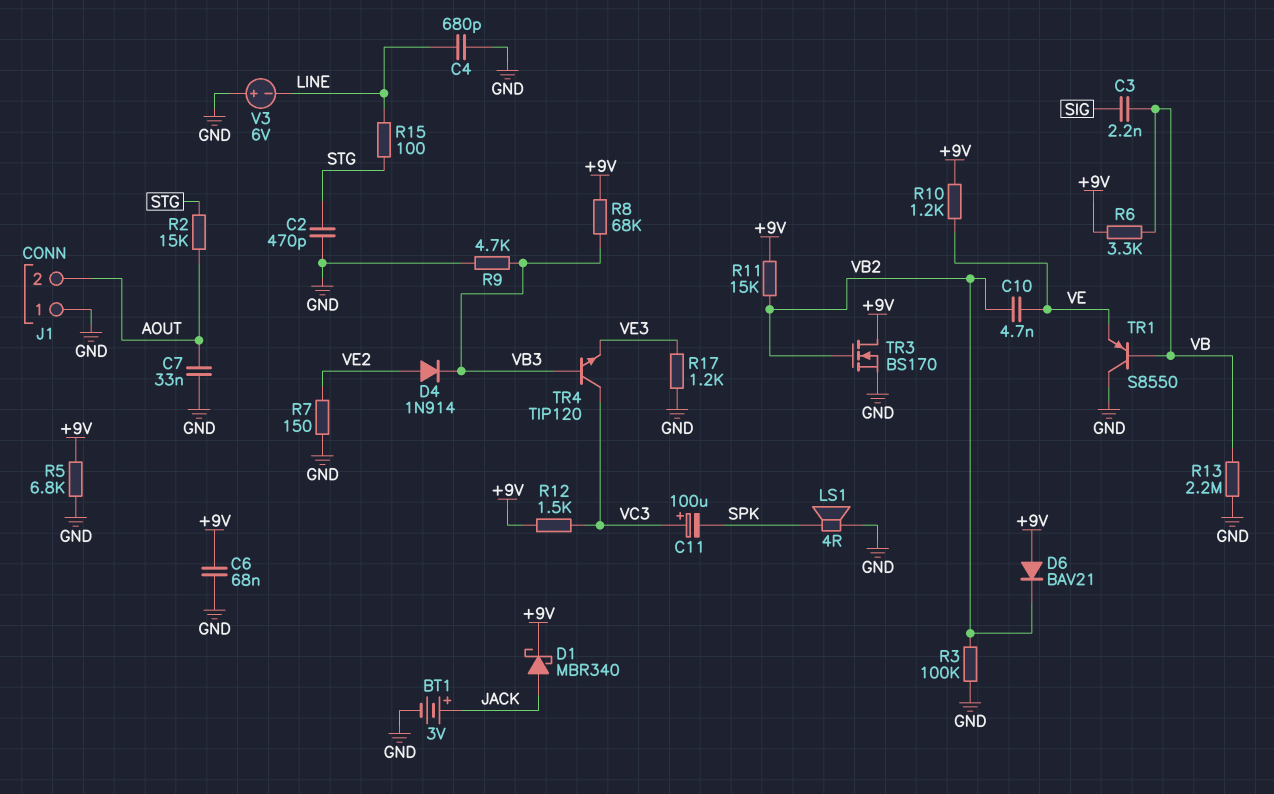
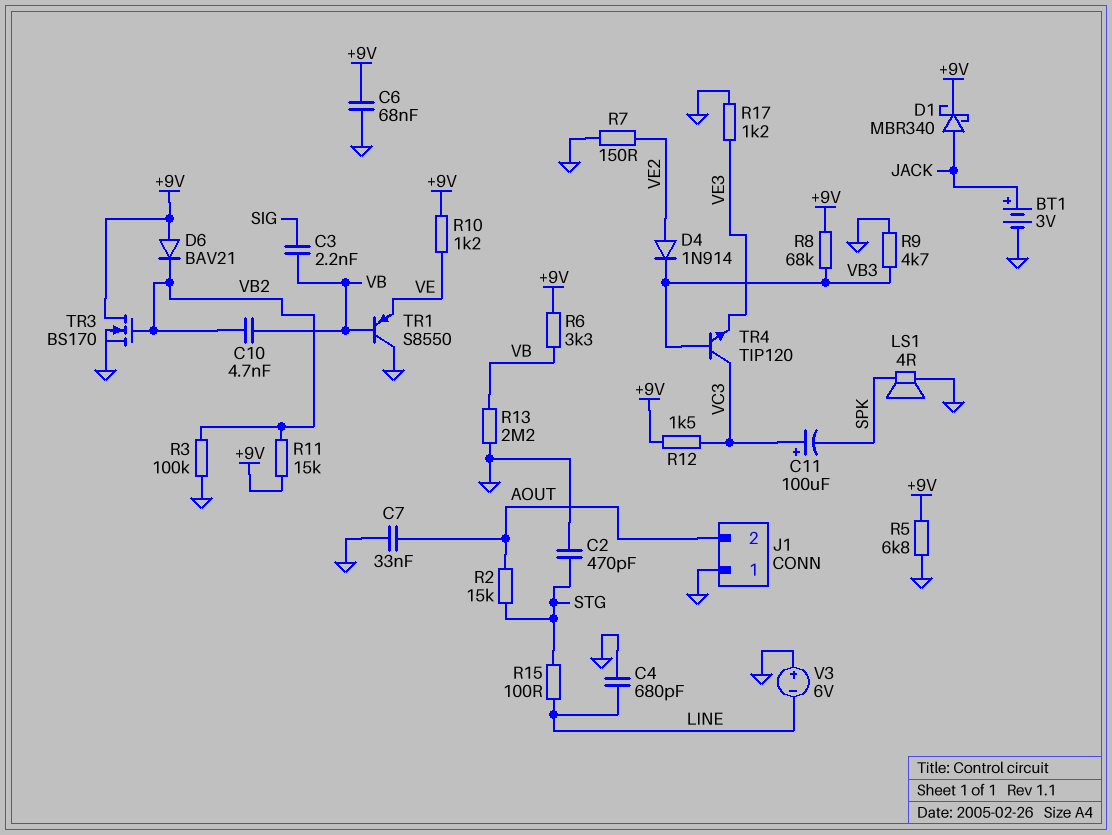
C10: 4.7nF (VB2, VE) -> 4.7nF (VB, VB2)

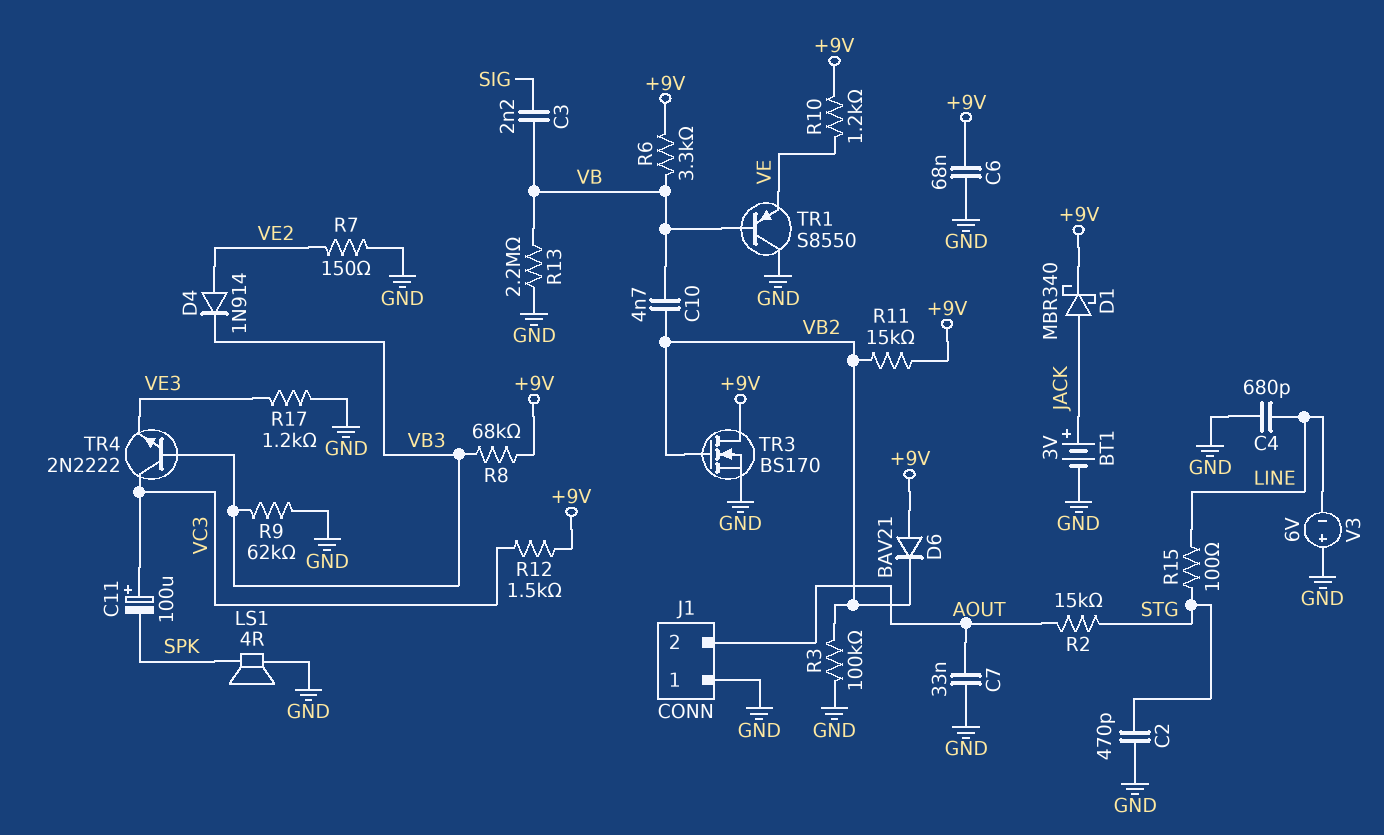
R5: 6.8k (+9V, GND) -> none
R9: 4.7k (GND, VB3) -> 62k (GND, VB3)
TR4: NPN TIP120 (B VB3, C VC3, E VE3) -> NPN 2N2222 (B VB3, C VC3, E VE3)

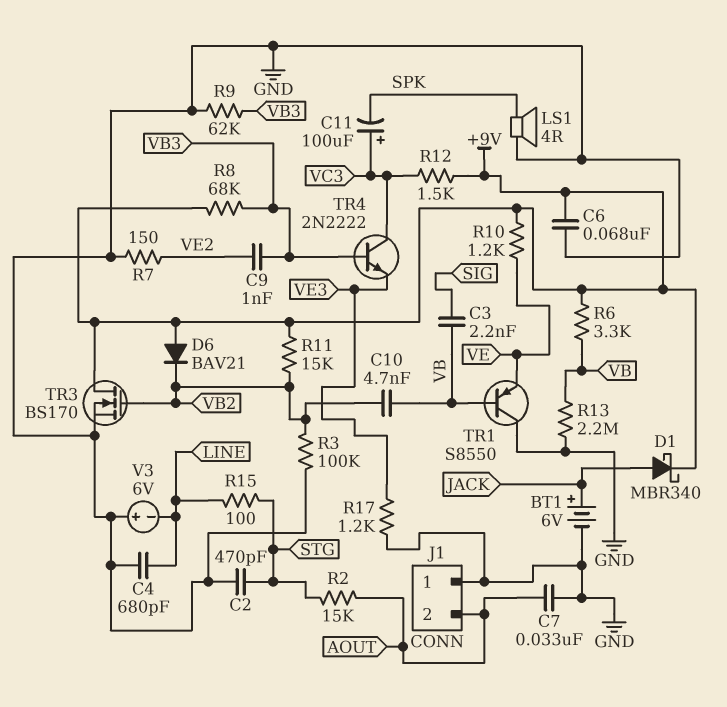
BT1: 3V (plus JACK, minus GND) -> 6V (plus JACK, minus GND)
C9: none -> 1nF (VB3, VE2)
D4: diode 1N914 (A VE2, K VB3) -> none

